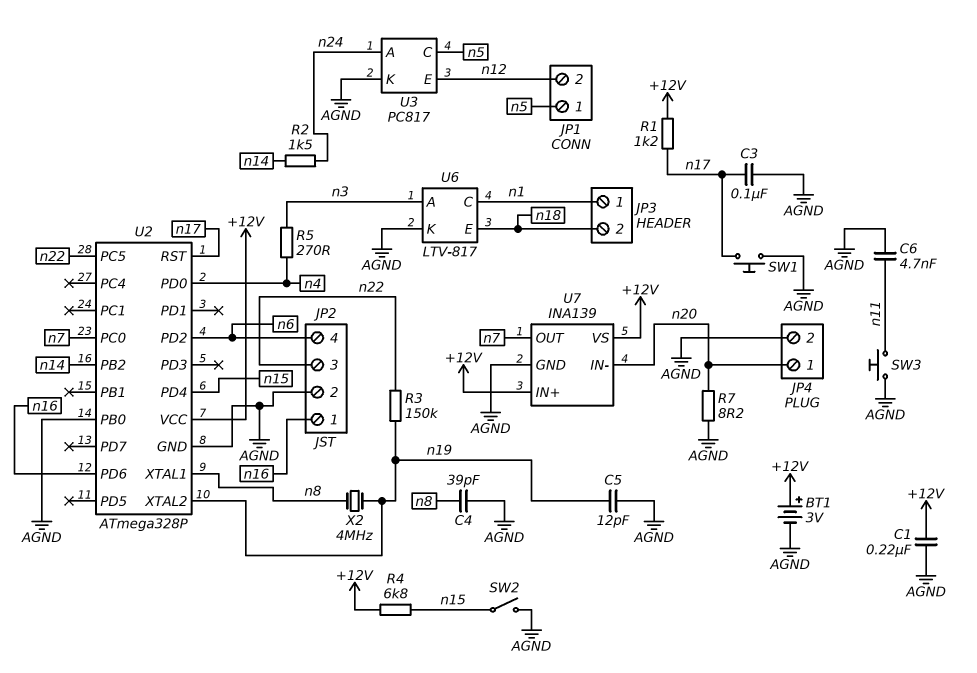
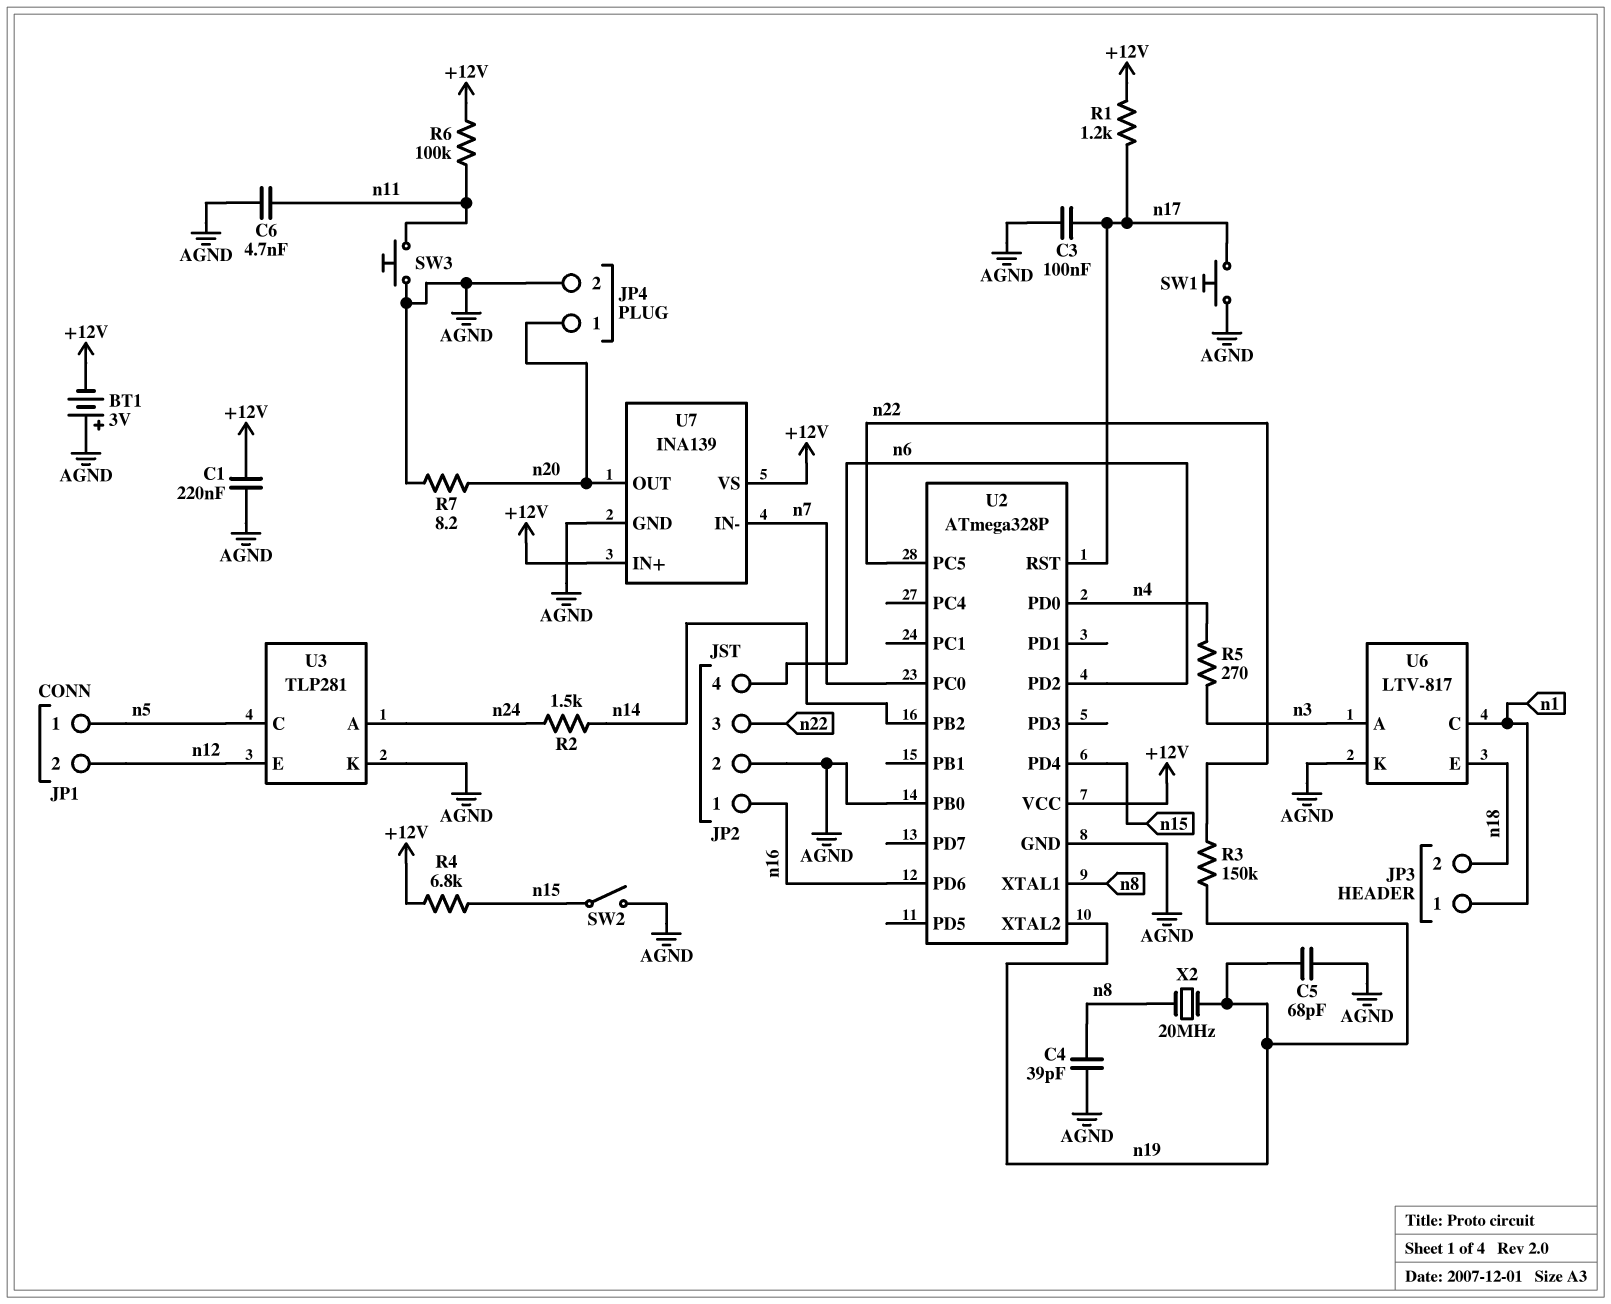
BT1: 3V (plus +12V, minus AGND) -> 3V (plus AGND, minus +12V)
C5: 12pF (AGND, n19) -> 68pF (AGND, n19)
R6: none -> 100k (+12V, n11)
U3: PC817 -> TLP281
U7 pin IN-: n20 -> n7
U7 pin OUT: n7 -> n20
X2: 4MHz (n8, n19) -> 20MHz (n8, n19)

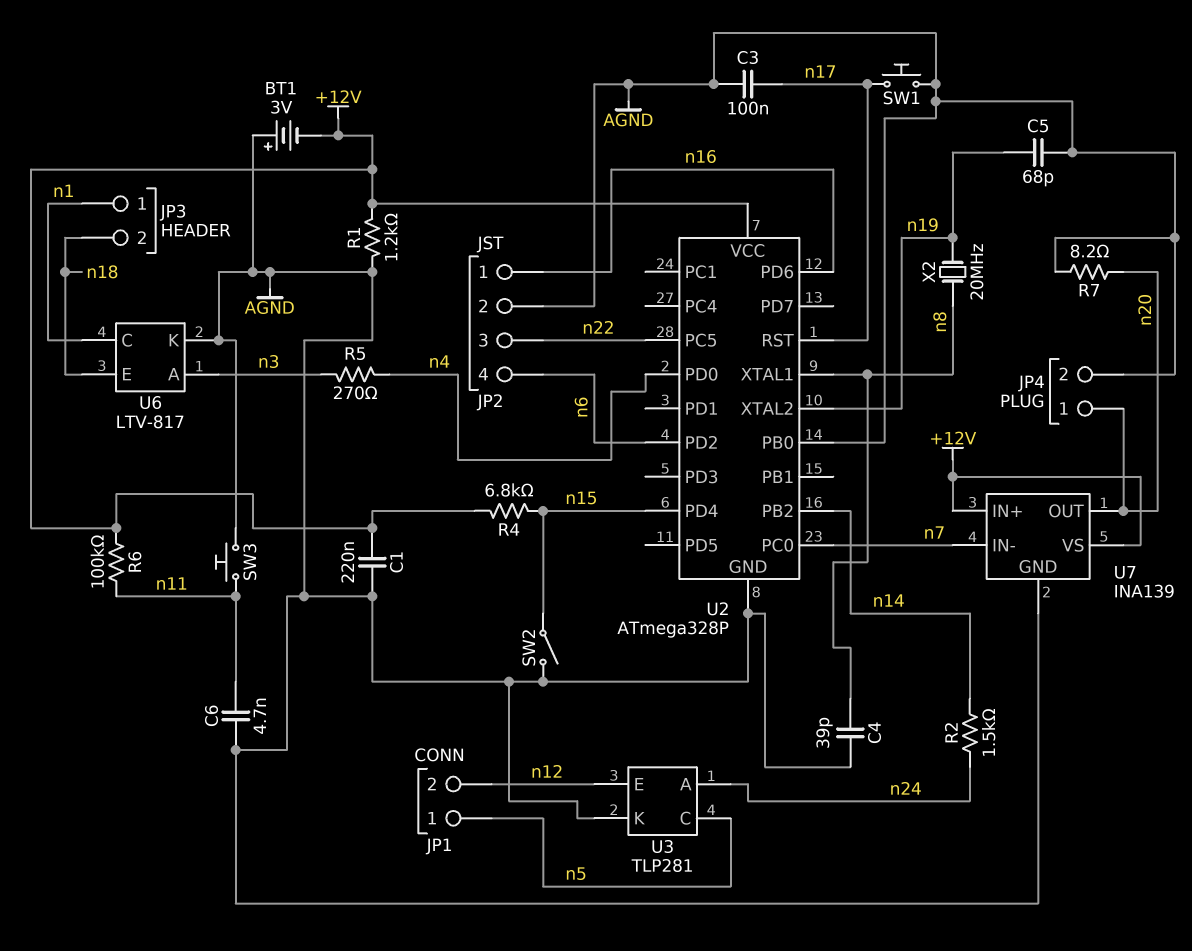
R1: 1.2k (+12V, n17) -> 1.2k (+12V, AGND)
R3: 150k (n19, n22) -> none

